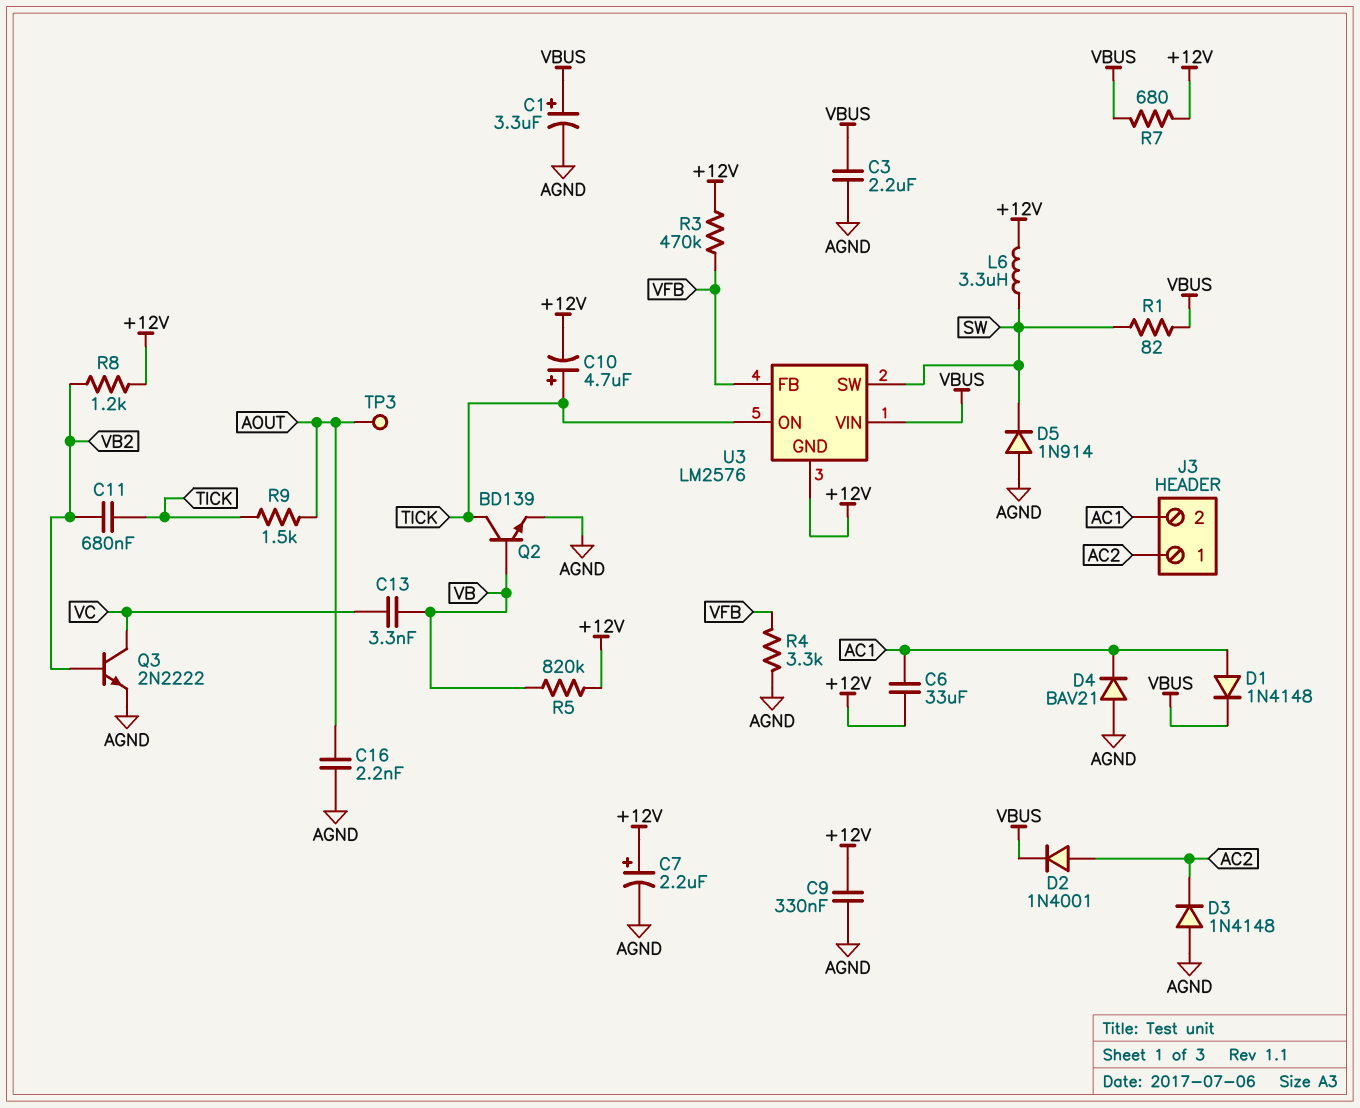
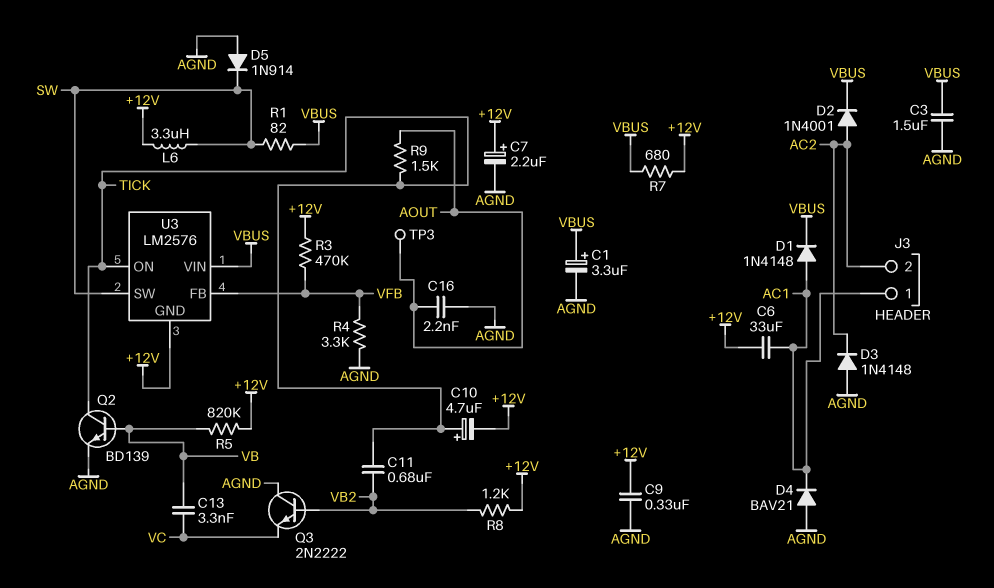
C3: 2.2uF (AGND, VBUS) -> 1.5uF (AGND, VBUS)
J3 pin 1: AC2 -> AC1
J3 pin 2: AC1 -> AC2
Q3: NPN 2N2222 (B VB2, C VC, E AGND) -> NPN 2N2222 (B VB2, C AGND, E VC)

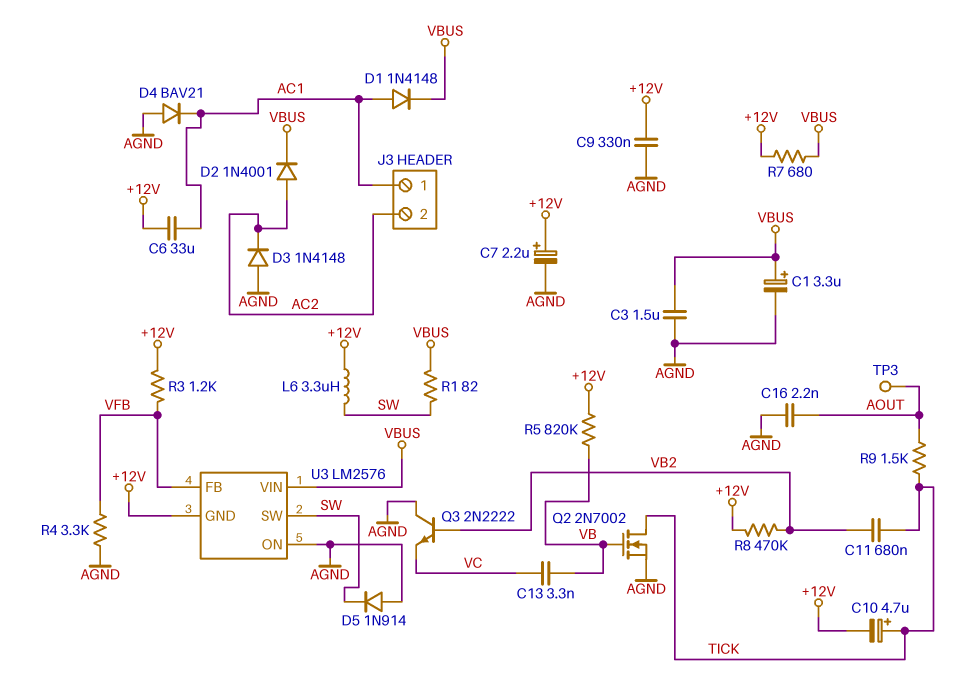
Q2: NPN BD139 (B VB, C TICK, E AGND) -> NMOS 2N7002 (G VB, D TICK, S AGND)
R3: 470k (+12V, VFB) -> 1.2k (+12V, VFB)
R8: 1.2k (+12V, VB2) -> 470k (+12V, VB2)
U3 pin ON: TICK -> AGND

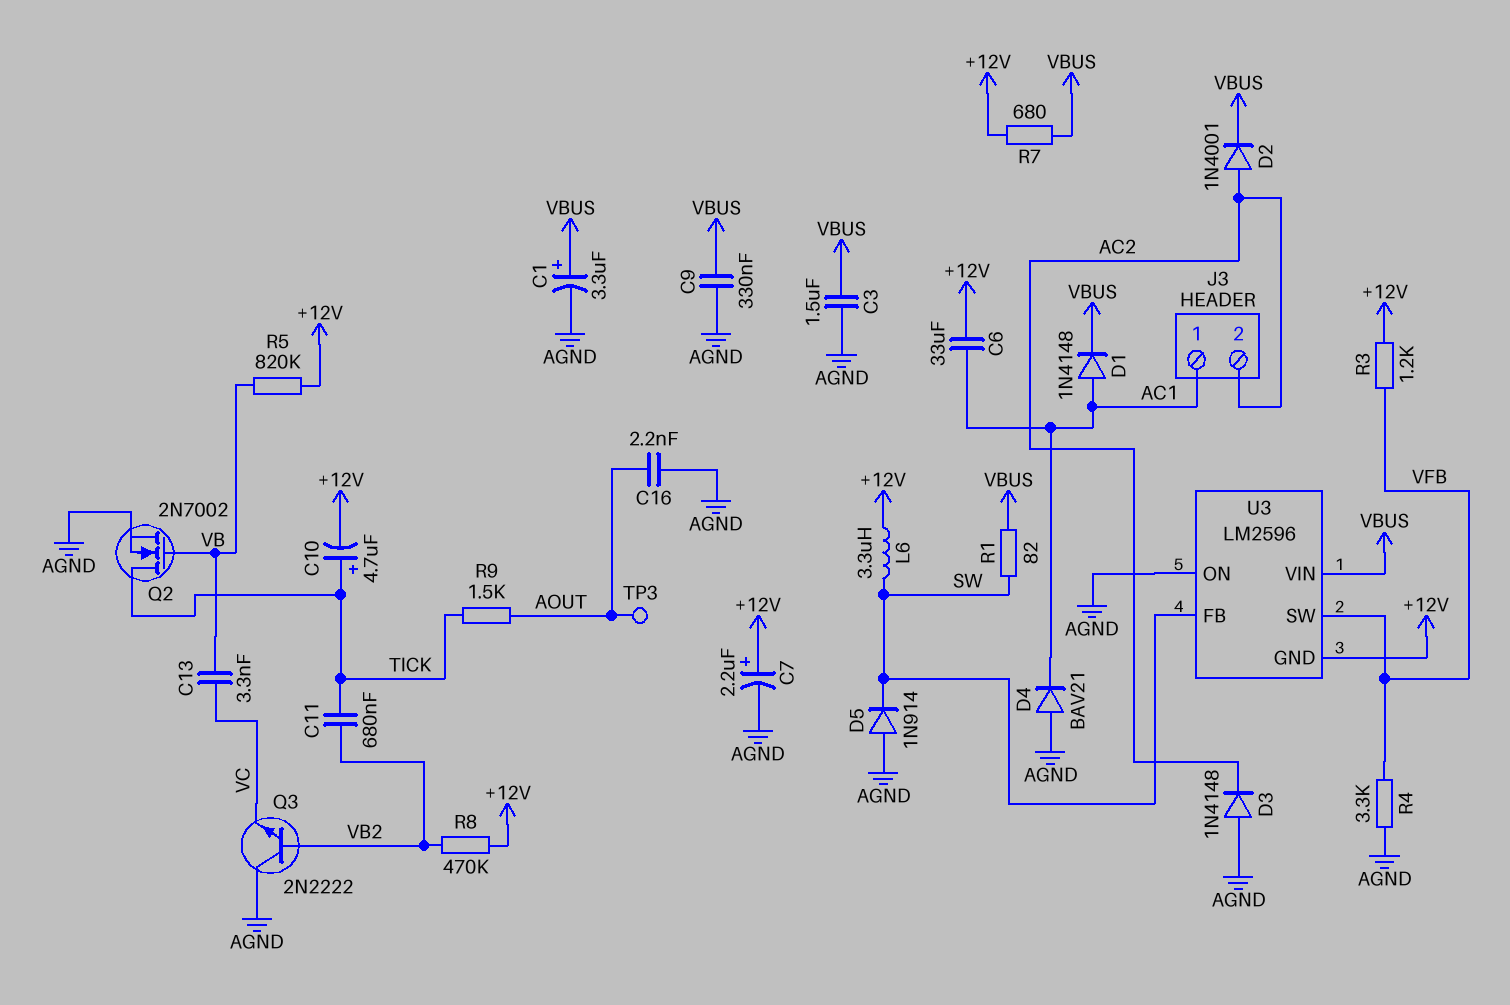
C9: 330nF (+12V, AGND) -> 330nF (AGND, VBUS)
U3: LM2576 -> LM2596
U3 pin FB: VFB -> SW
U3 pin SW: SW -> VFB

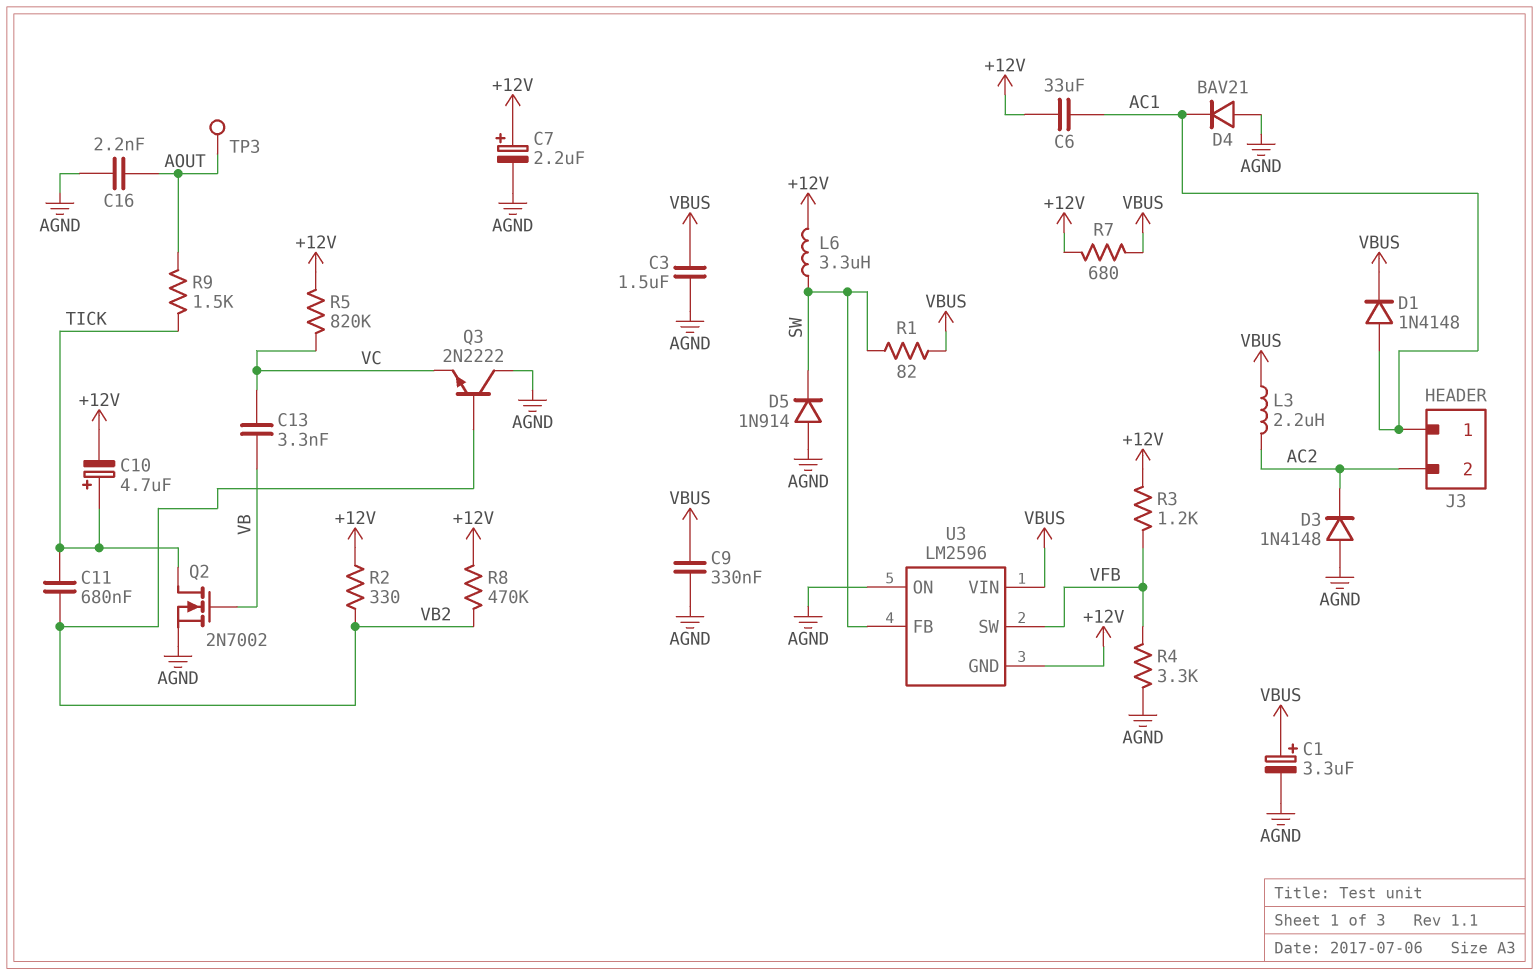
D2: diode 1N4001 (A AC2, K VBUS) -> none
L3: none -> 2.2uH (AC2, VBUS)
R2: none -> 330 (+12V, VB2)
R5: 820k (+12V, VB) -> 820k (+12V, VC)

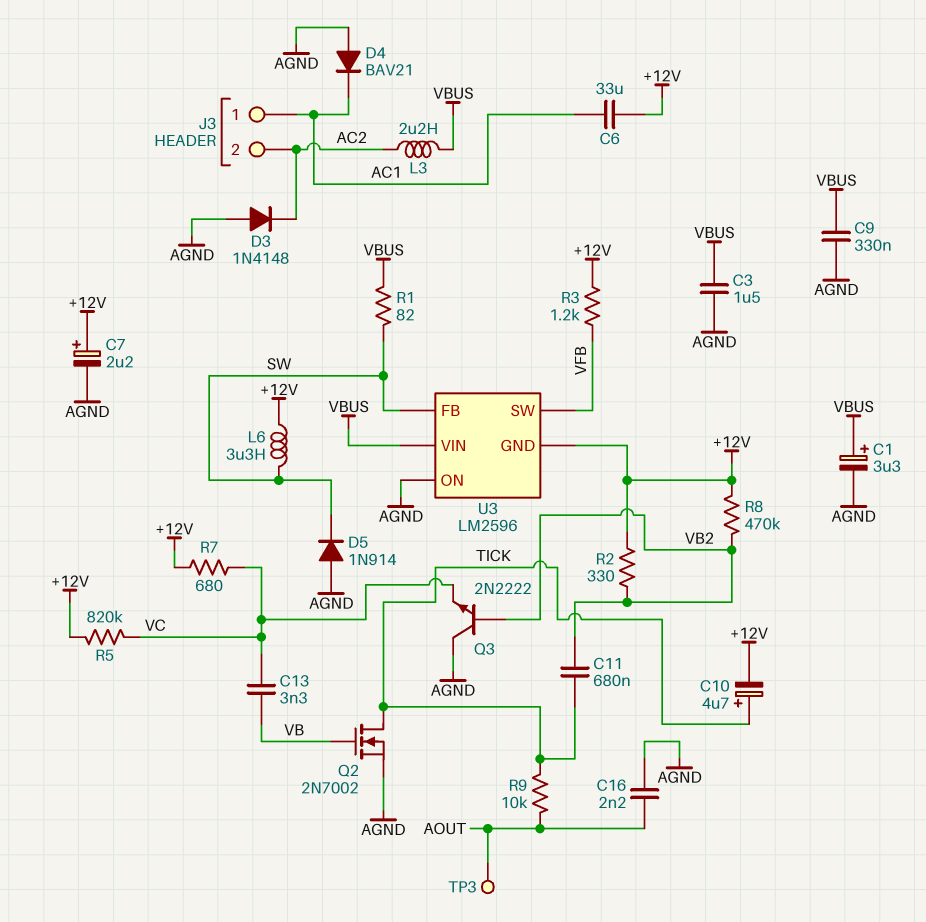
D1: diode 1N4148 (A AC1, K VBUS) -> none
R4: 3.3k (AGND, VFB) -> none
R7: 680 (+12V, VBUS) -> 680 (+12V, VC)
R9: 1.5k (AOUT, TICK) -> 10k (AOUT, TICK)

